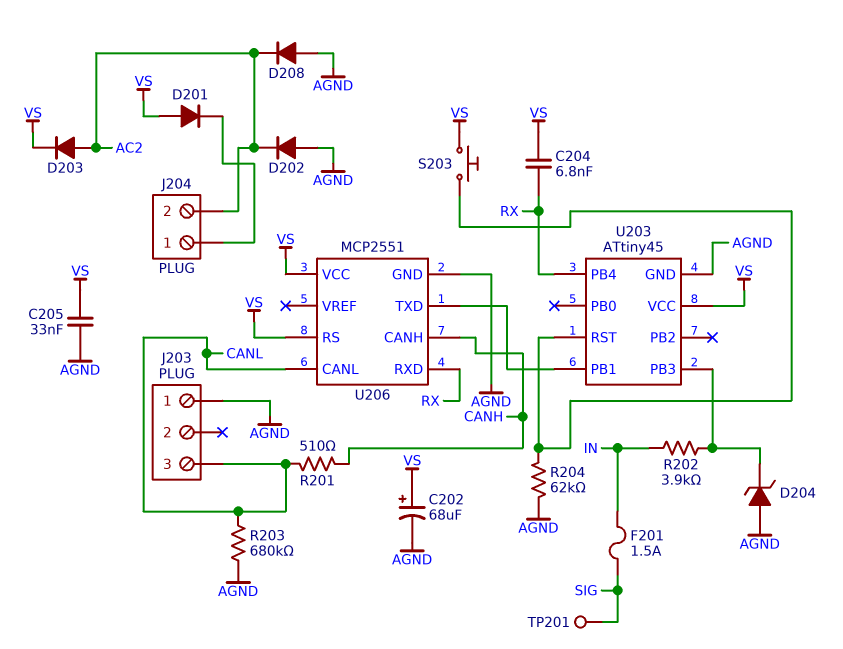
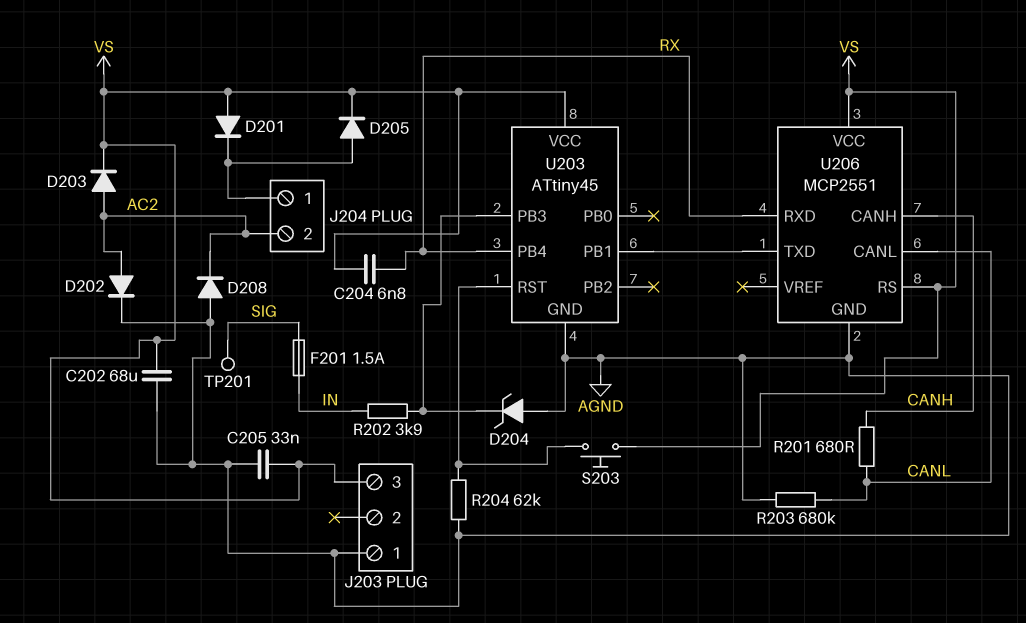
C202: 68uF (plus VS, minus AGND) -> 68uF (AGND, VS)
D202: diode (A AGND, K AC2) -> diode (A AC2, K AGND)
D205: none -> diode (A J204/1, K VS)
J203 pin 3: CANL -> VS
R201: 510 (CANH, CANL) -> 680 (CANH, CANL)

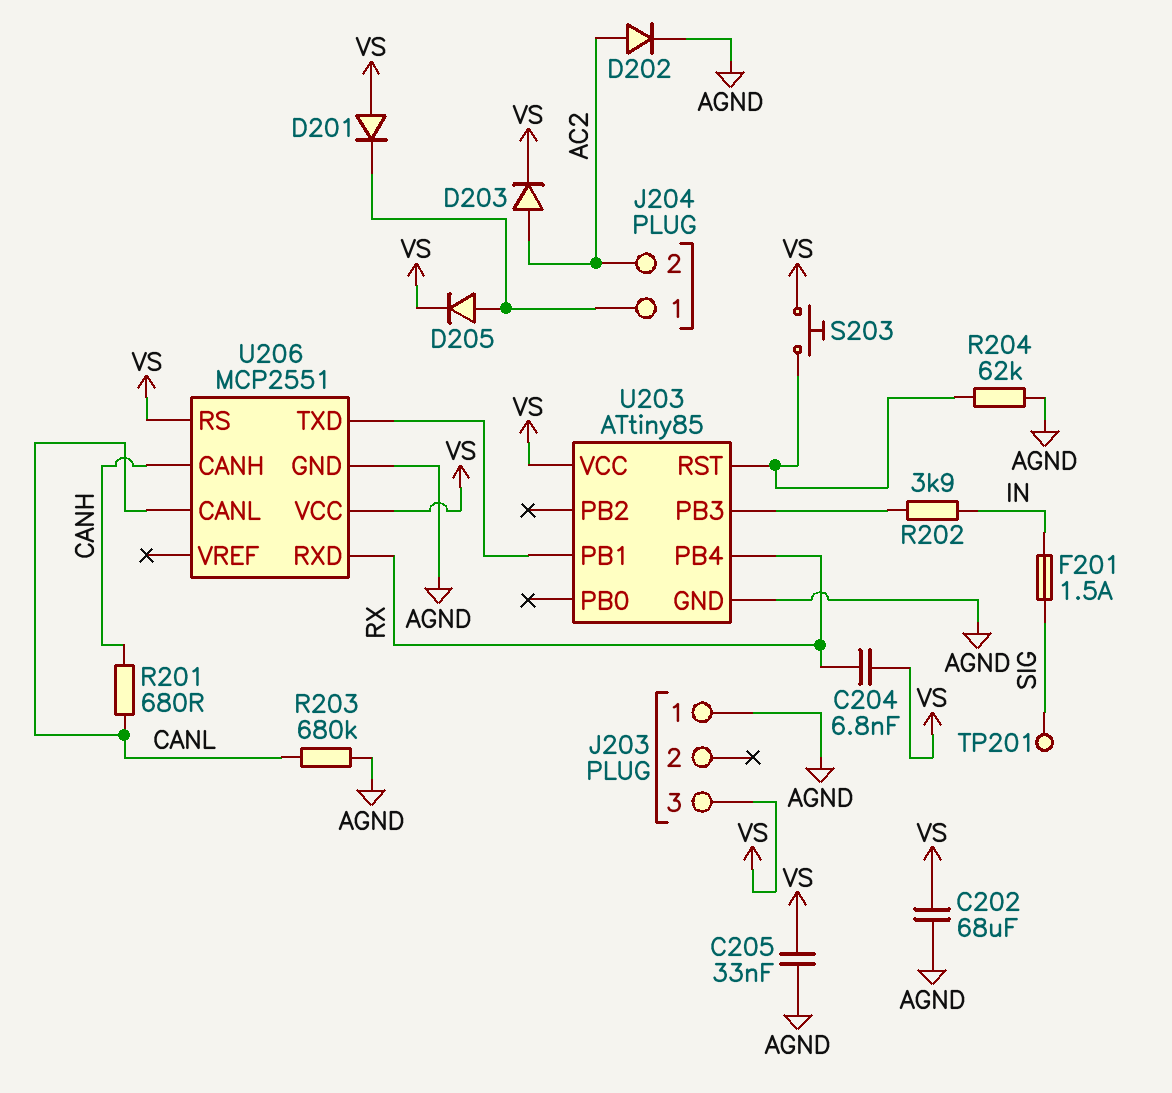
D204: zener (A AGND, K U203/PB3) -> none
D208: diode (A AGND, K AC2) -> none
U203: ATtiny45 -> ATtiny85

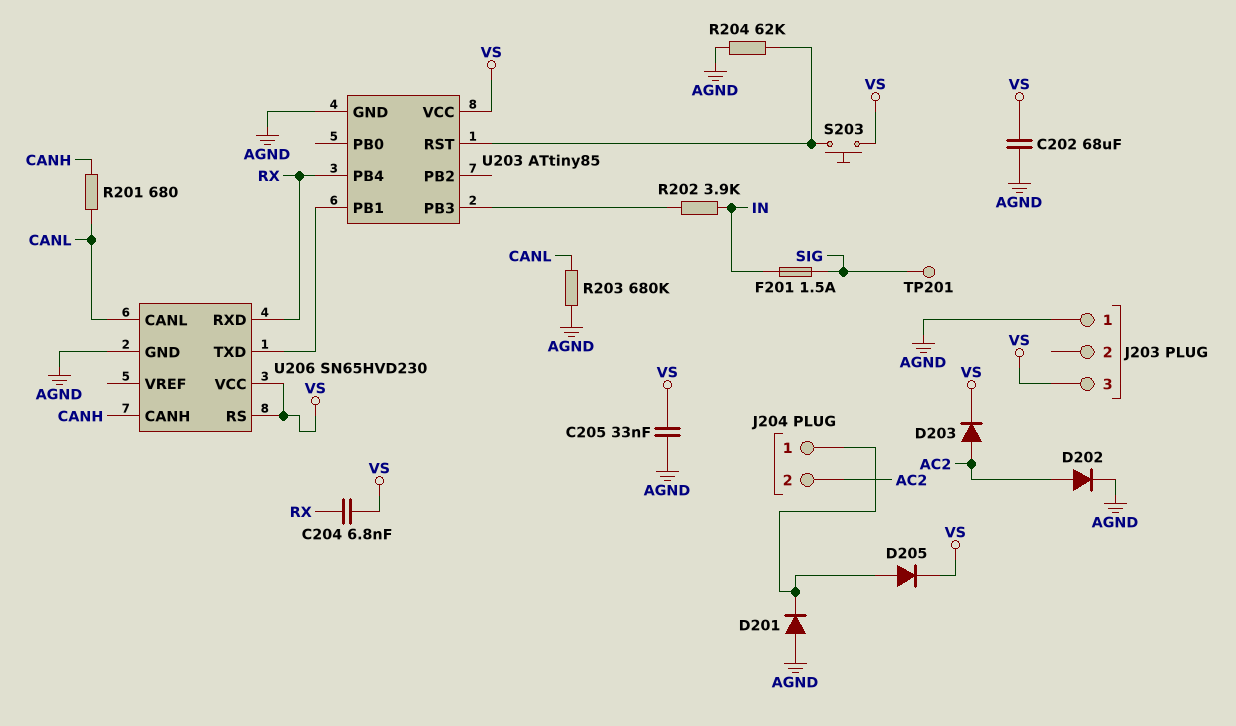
D201: diode (A VS, K J204/1) -> diode (A AGND, K J204/1)
U206: MCP2551 -> SN65HVD230

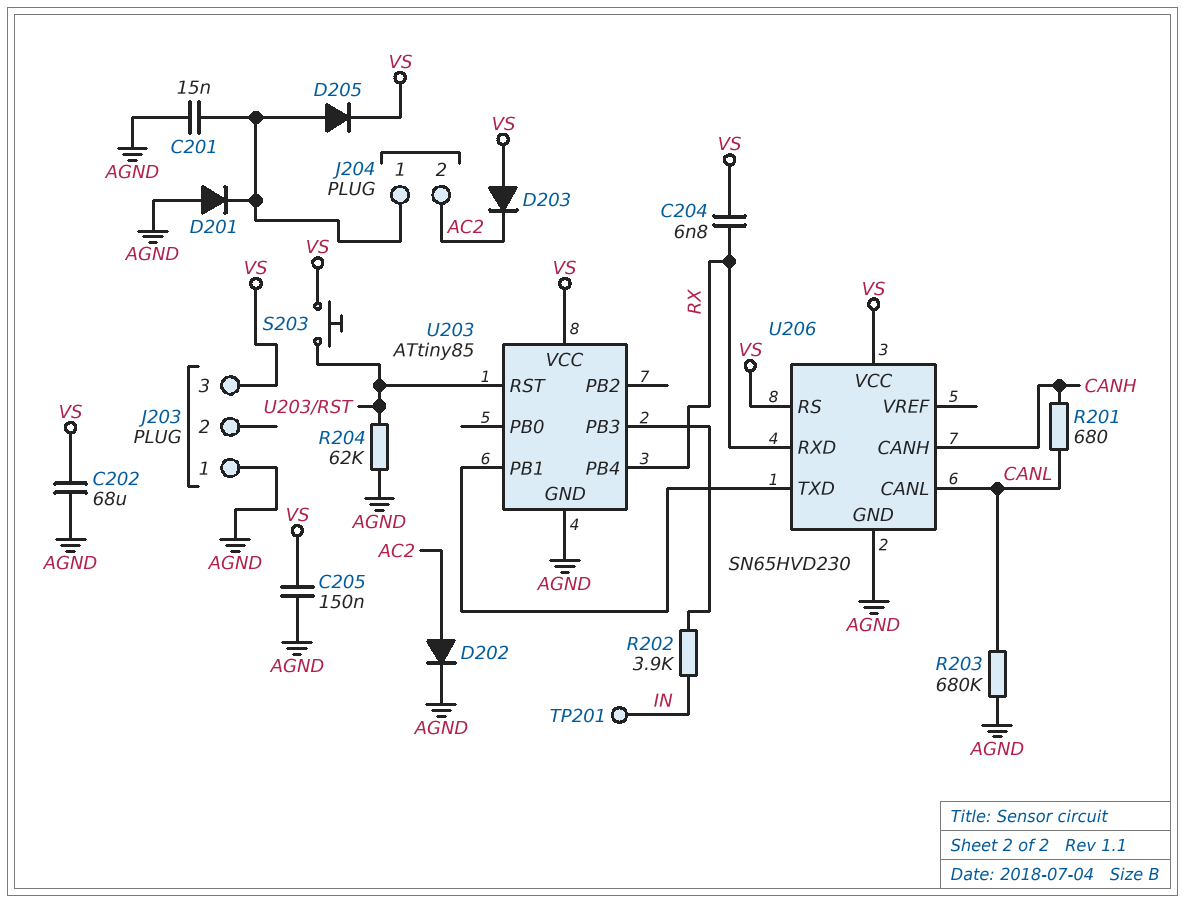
C201: none -> 15nF (AGND, J204/1)
C205: 33nF (AGND, VS) -> 150nF (AGND, VS)
D203: diode (A AC2, K VS) -> diode (A VS, K AC2)
F201: 1.5A (IN, SIG) -> none
TP201: test point (SIG) -> test point (IN)

